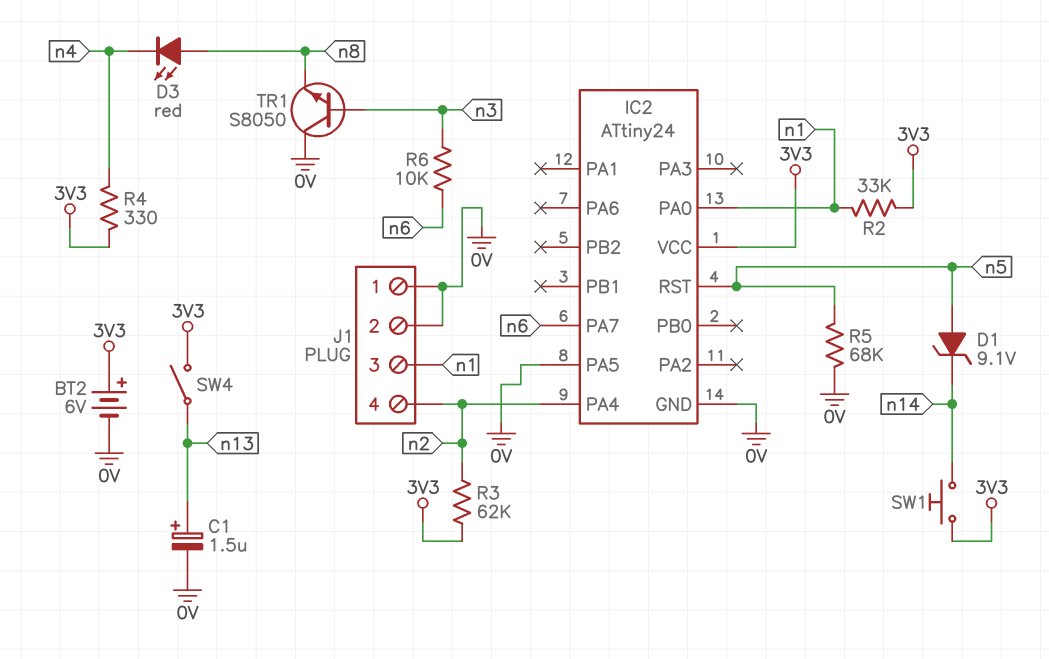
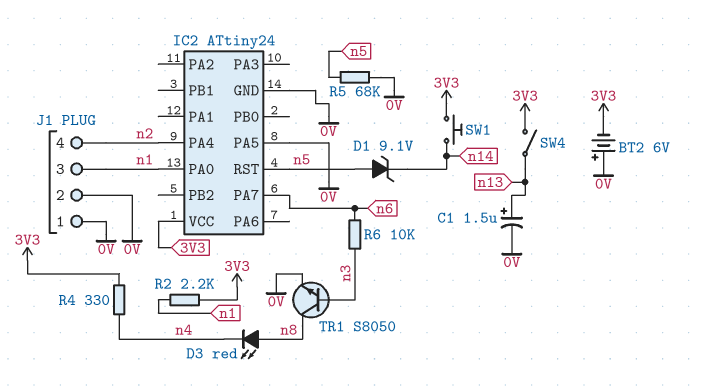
BT2: 6V (plus 3V3, minus 0V) -> 6V (plus 0V, minus 3V3)
R2: 33k (3V3, n1) -> 2.2k (3V3, n1)
R3: 62k (3V3, n2) -> none
TR1: NPN S8050 (B n3, C 0V, E n8) -> NPN S8050 (B n3, C n8, E 0V)

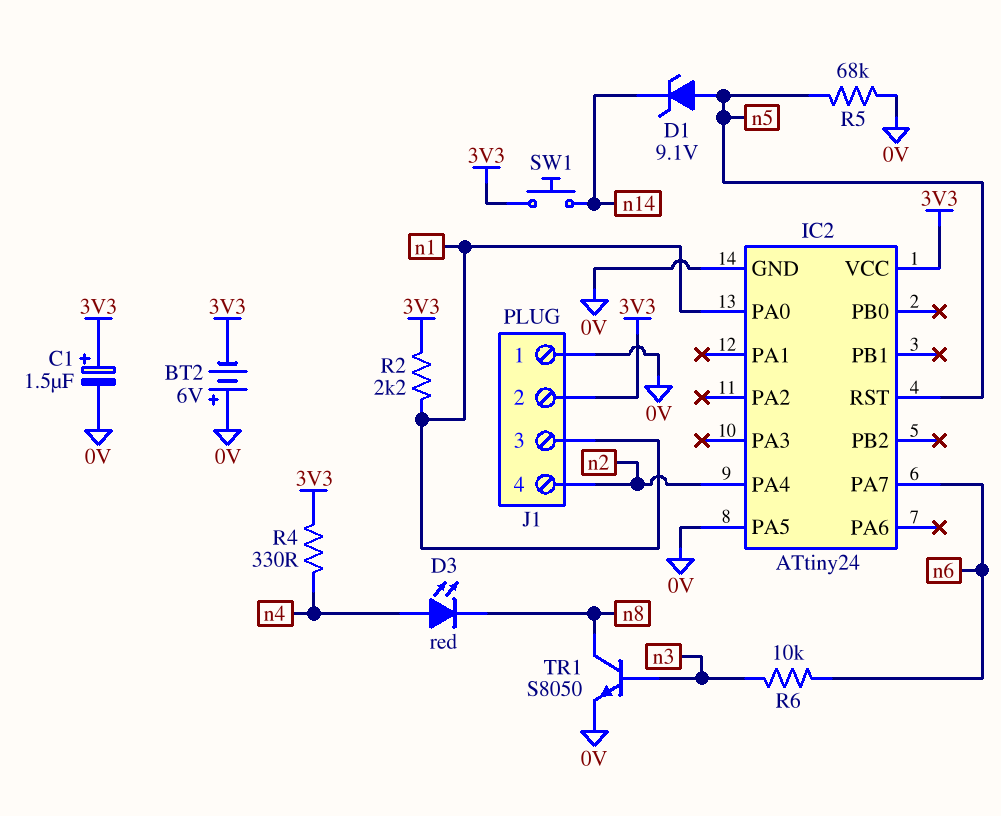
C1: 1.5uF (plus n13, minus 0V) -> 1.5uF (plus 3V3, minus 0V)
D3: LED red (A n8, K n4) -> LED red (A n4, K n8)
J1 pin 2: 0V -> 3V3
SW4: switch (3V3, n13) -> none

